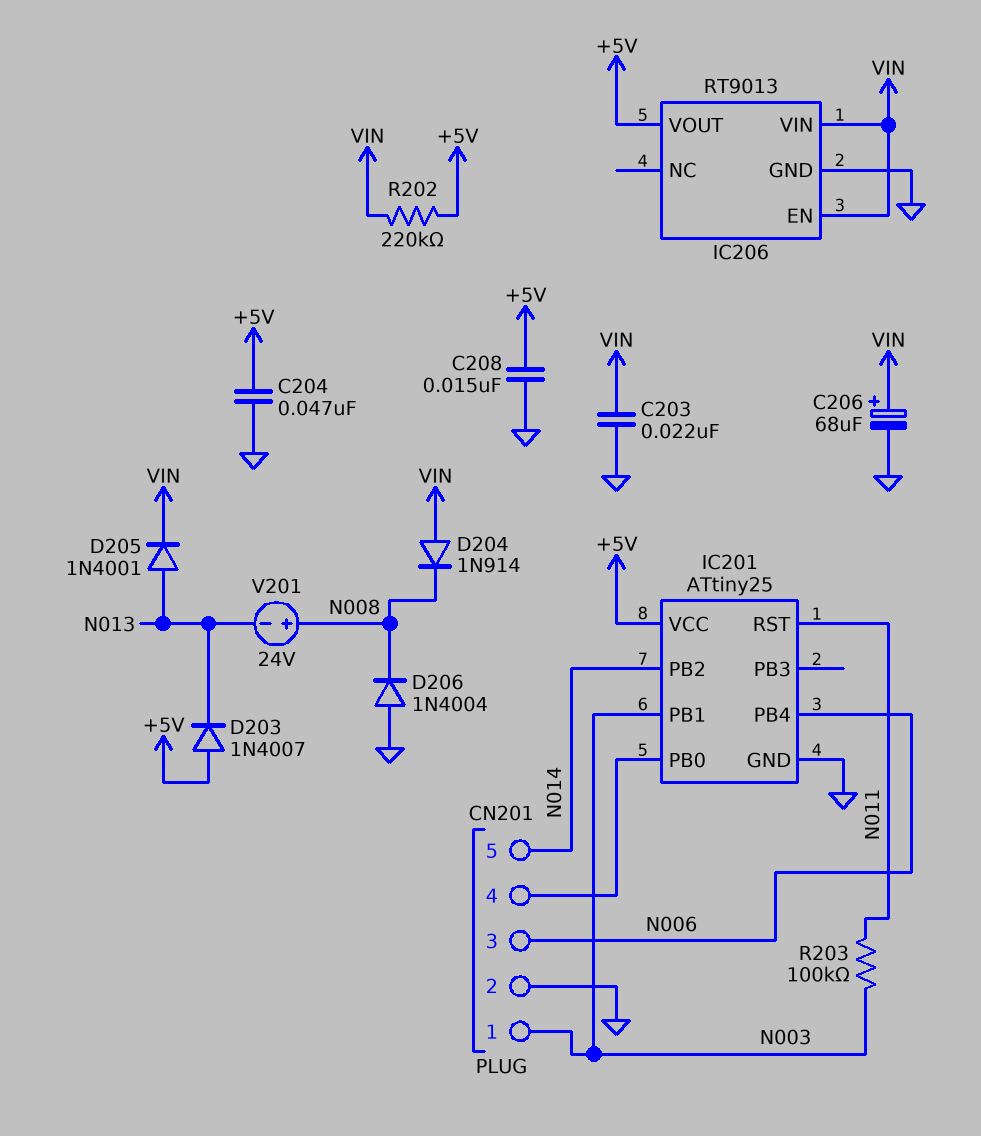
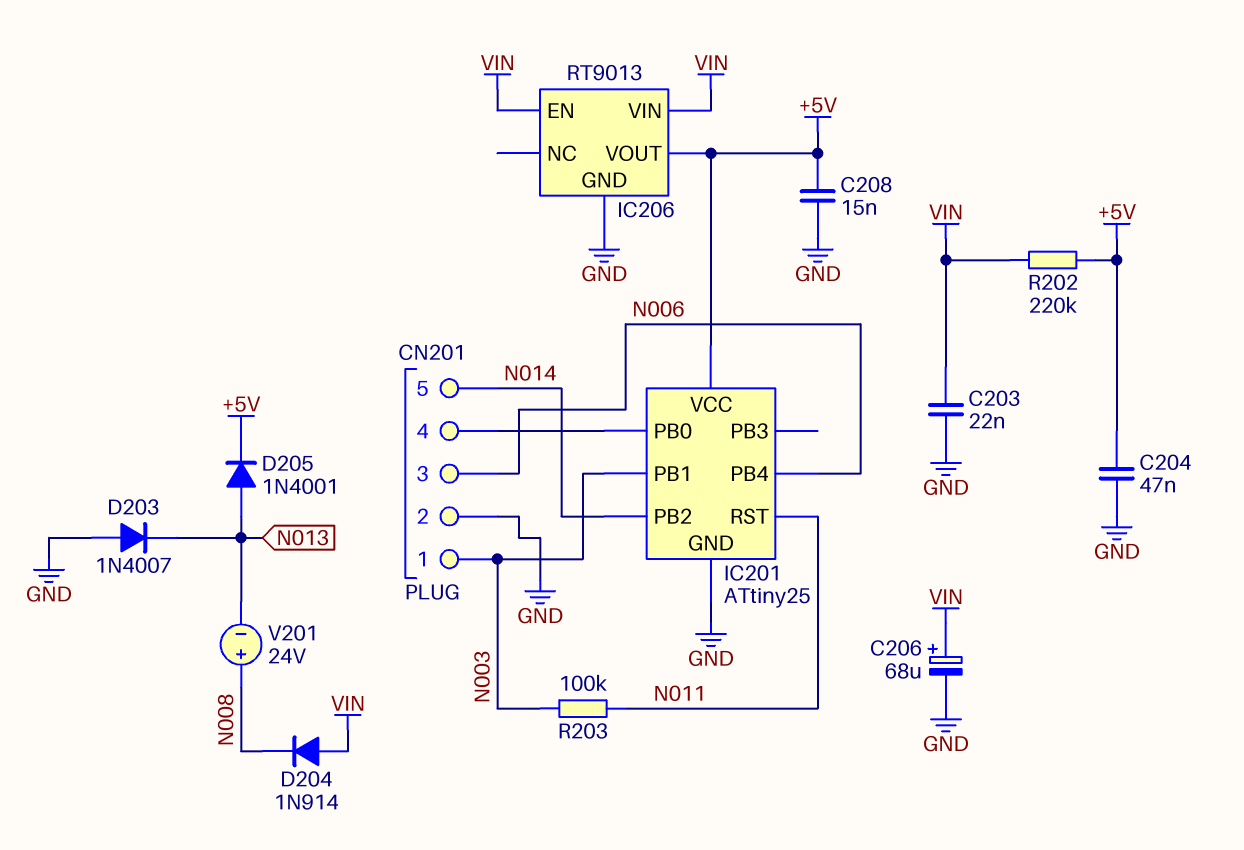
D203: diode 1N4007 (A +5V, K N013) -> diode 1N4007 (A GND, K N013)
D205: diode 1N4001 (A N013, K VIN) -> diode 1N4001 (A N013, K +5V)
D206: diode 1N4004 (A GND, K N008) -> none

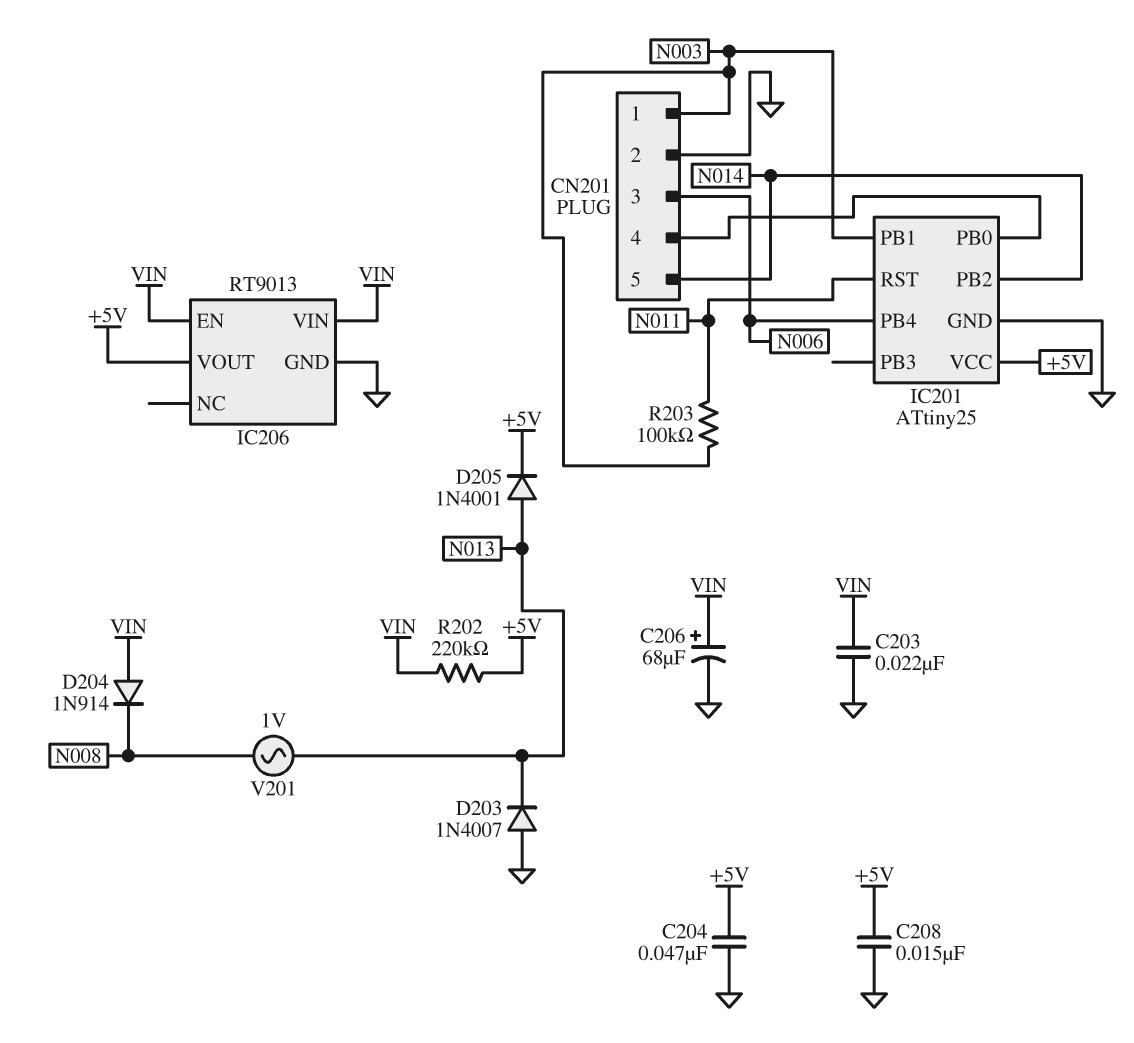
V201: 24V (plus N008, minus N013) -> AC 1V (N008, N013)

